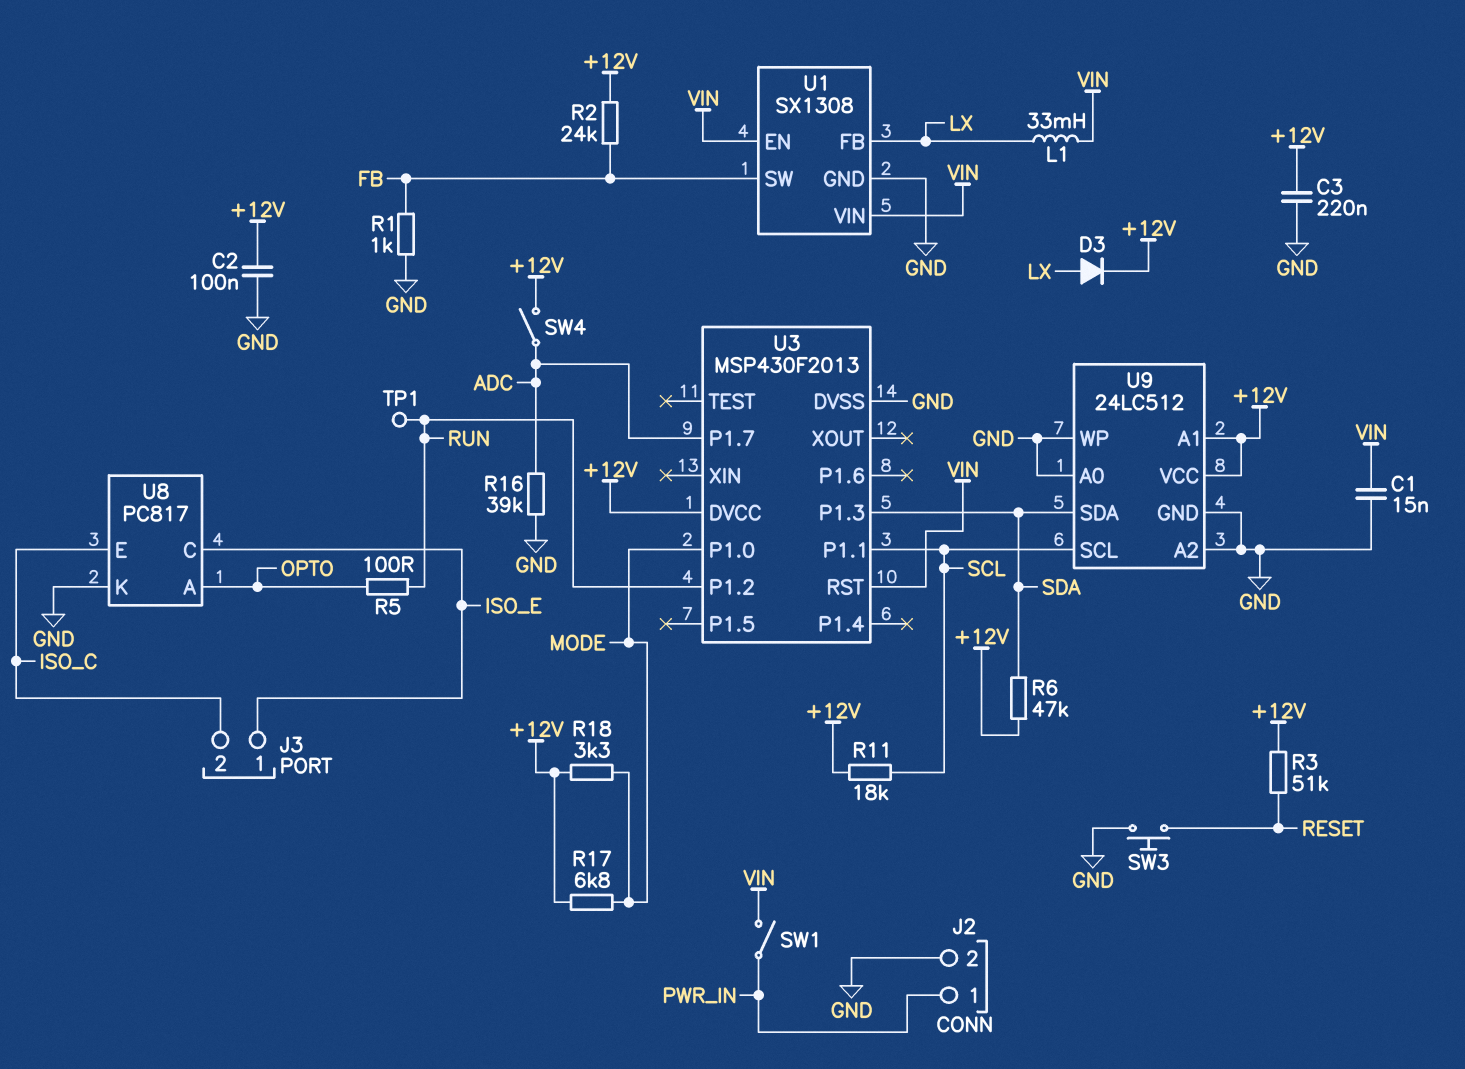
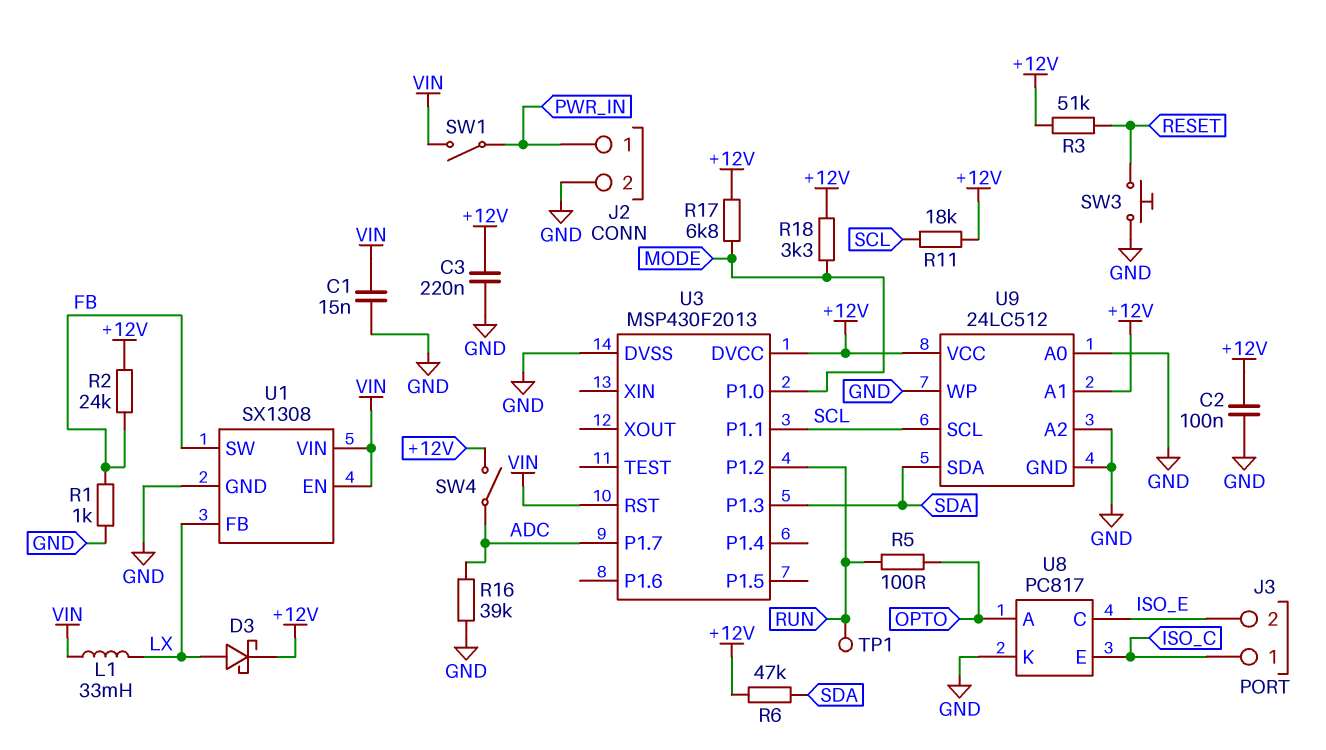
D3: diode (A LX, K +12V) -> schottky (A LX, K +12V)
J3 pin 1: ISO_E -> ISO_C
J3 pin 2: ISO_C -> ISO_E

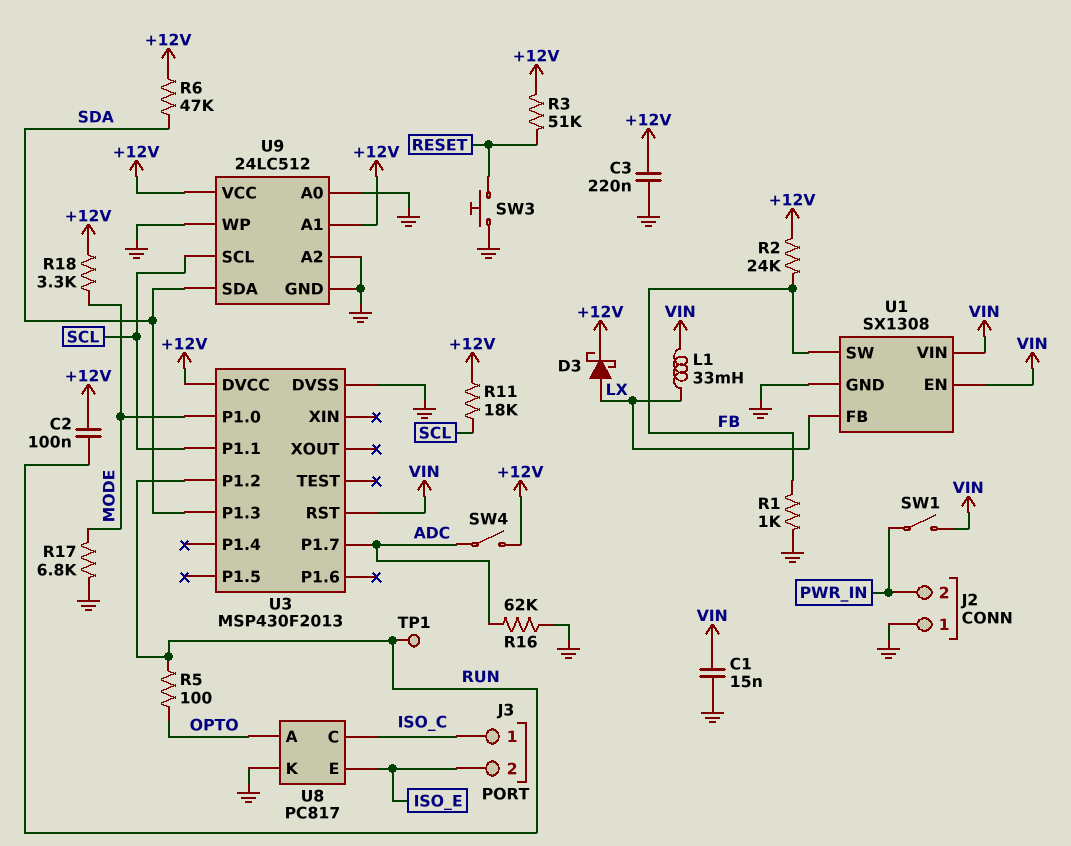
C2: 100nF (+12V, GND) -> 100nF (+12V, RUN)
J2 pin 1: PWR_IN -> GND
J2 pin 2: GND -> PWR_IN
R16: 39k (ADC, GND) -> 62k (ADC, GND)
R17: 6.8k (+12V, MODE) -> 6.8k (GND, MODE)
U8 pin C: ISO_E -> ISO_C
U8 pin E: ISO_C -> ISO_E

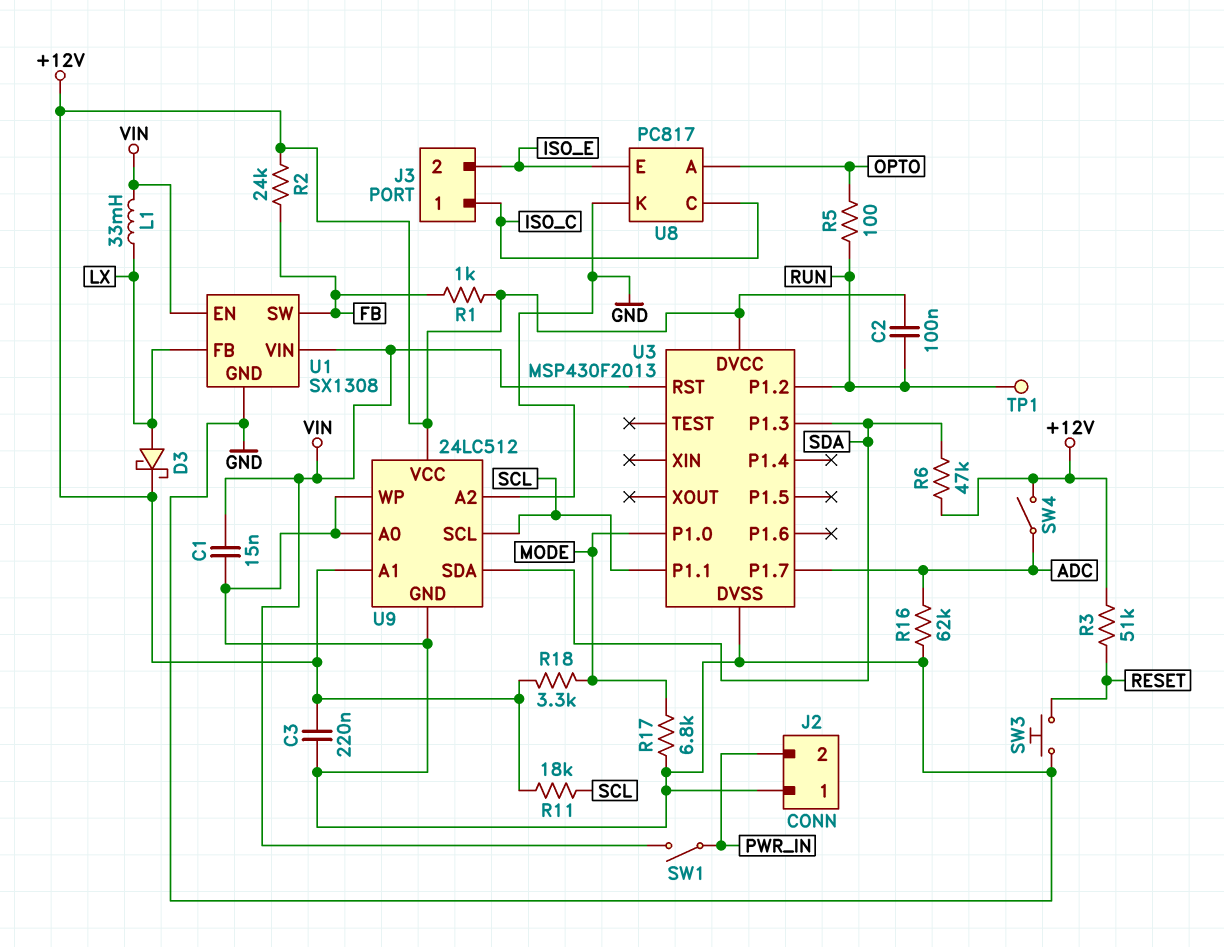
R1: 1k (FB, GND) -> 1k (+12V, FB)

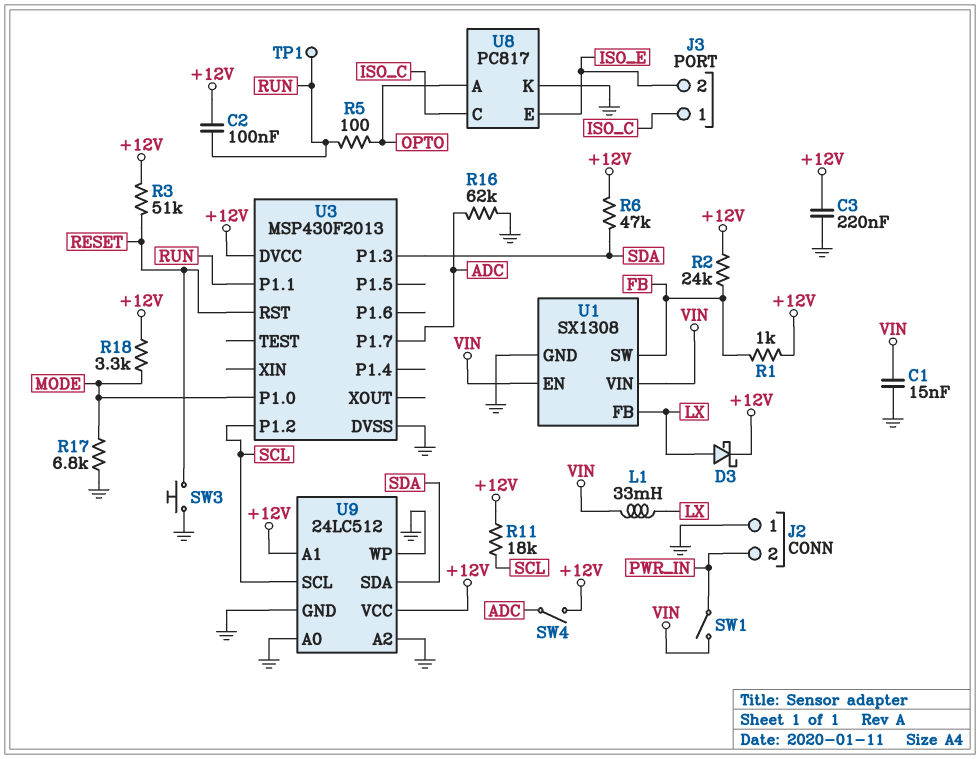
U3 pin P1.1: SCL -> RUN
U3 pin P1.2: RUN -> SCL
U3 pin RST: VIN -> RESET

